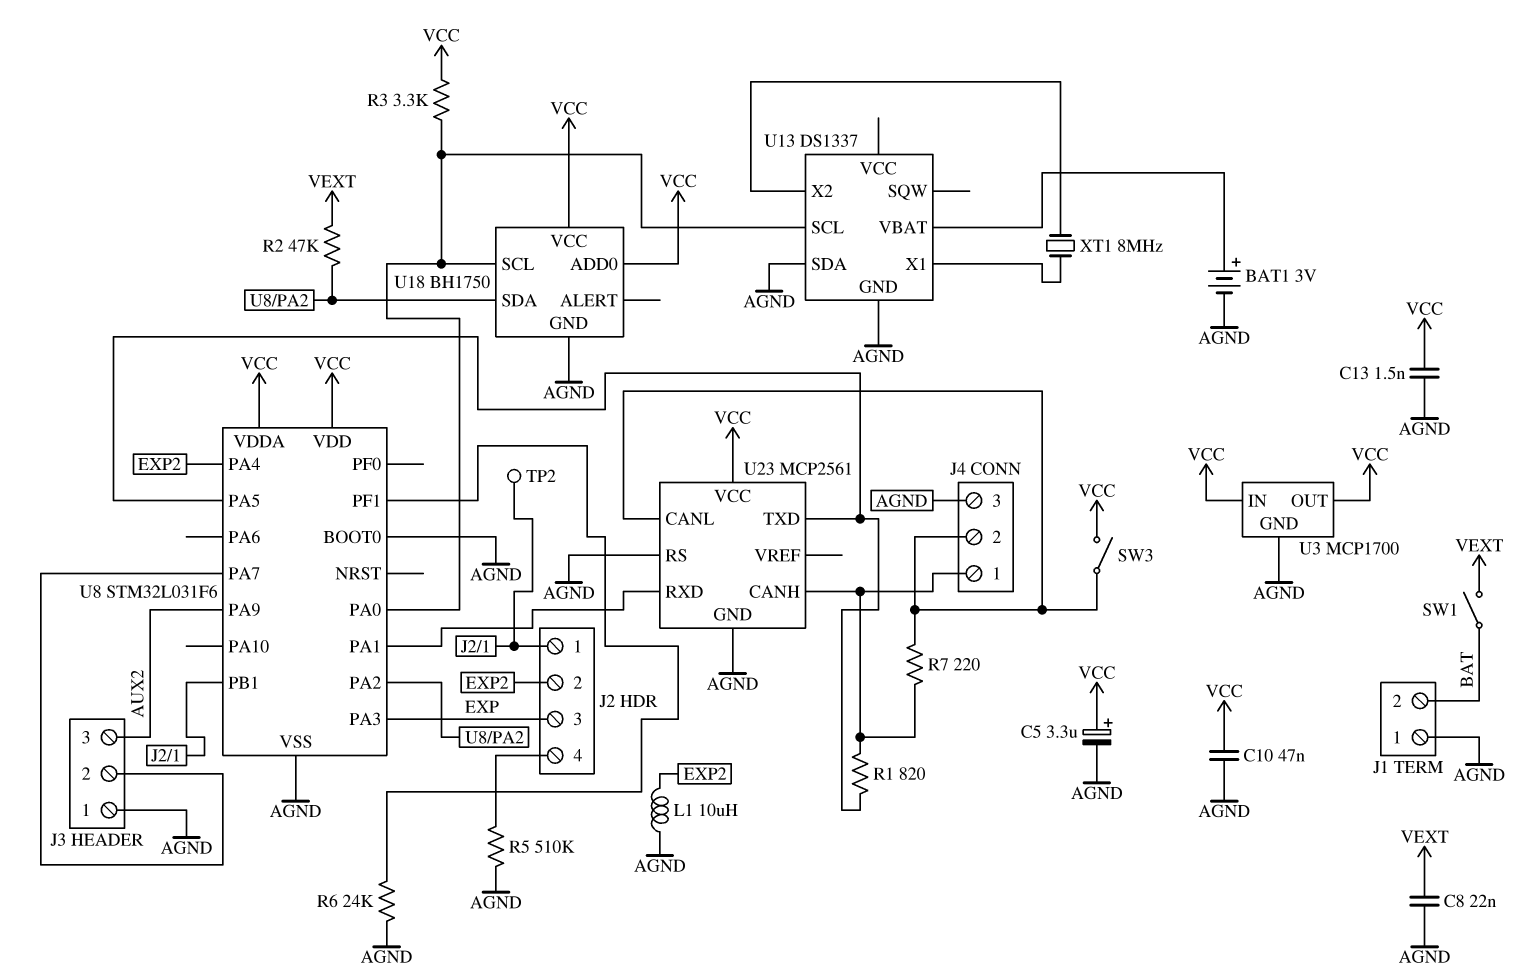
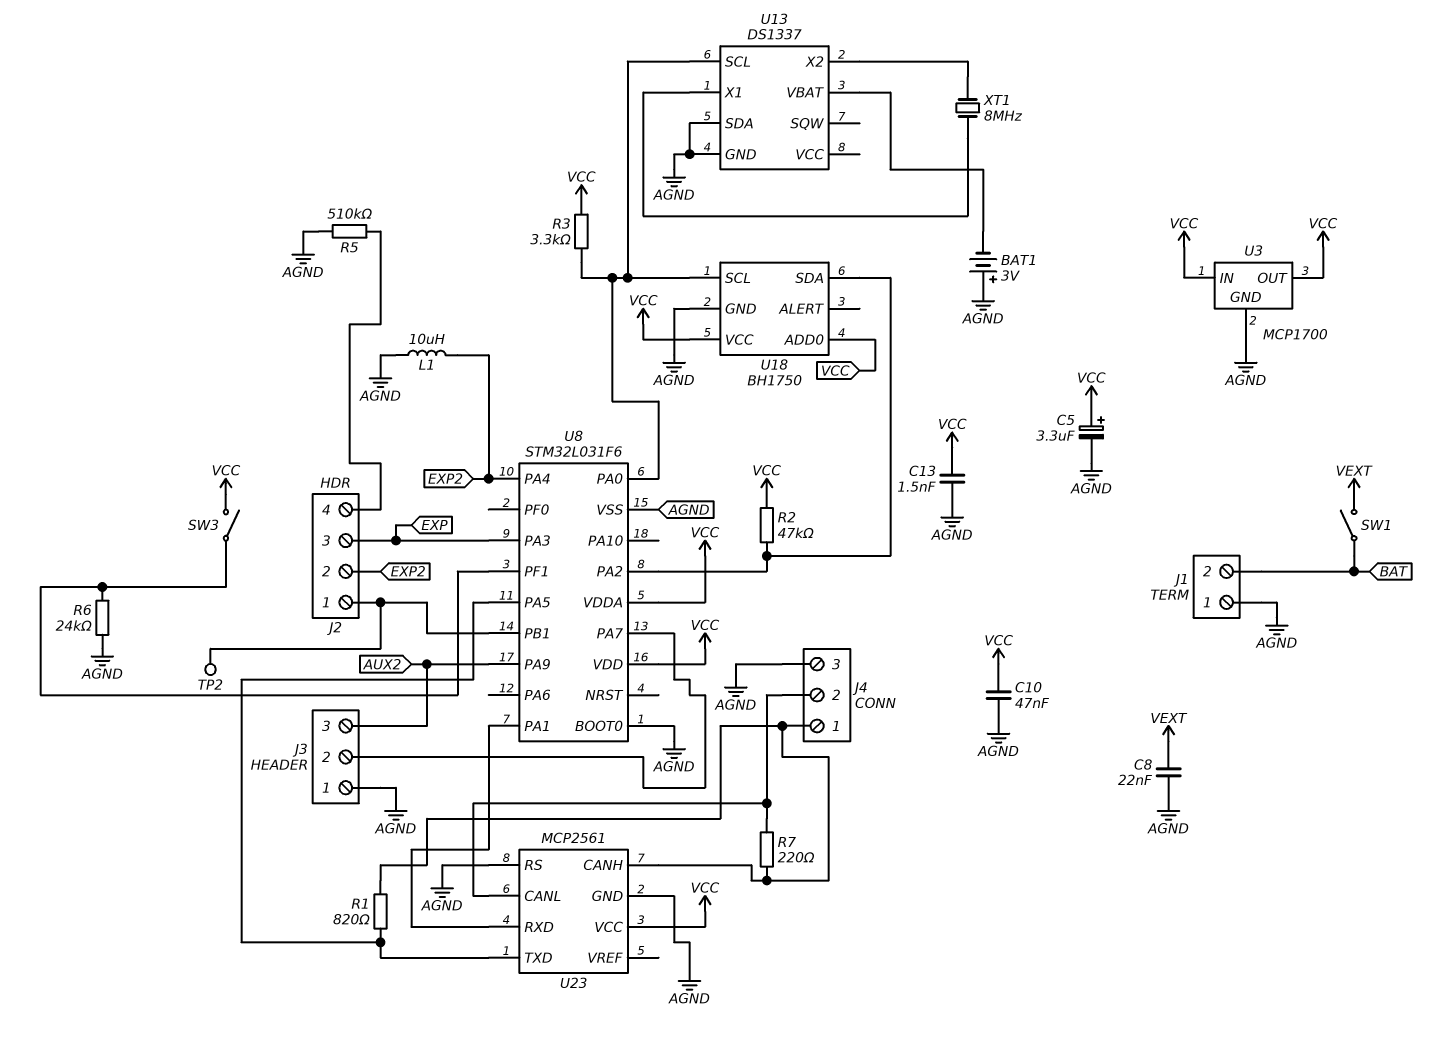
BAT1: 3V (plus U13/VBAT, minus AGND) -> 3V (plus AGND, minus U13/VBAT)
R2: 47k (U8/PA2, VEXT) -> 47k (U8/PA2, VCC)
SW3: switch (J4/2, VCC) -> switch (U8/PF1, VCC)

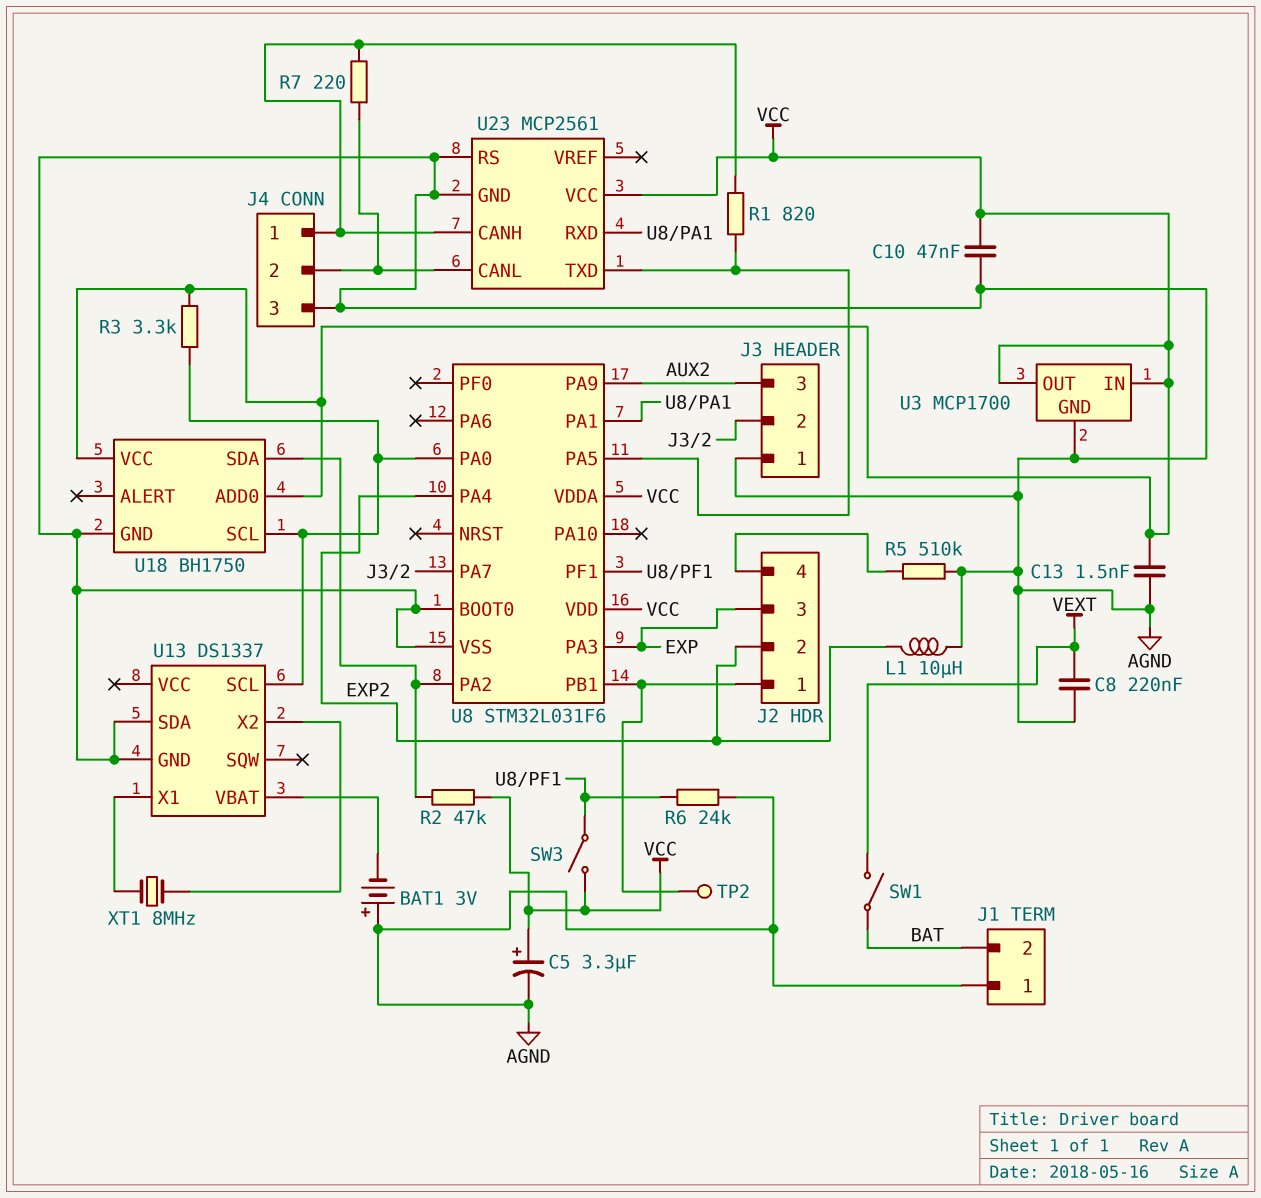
C8: 22nF (AGND, VEXT) -> 220nF (AGND, VEXT)

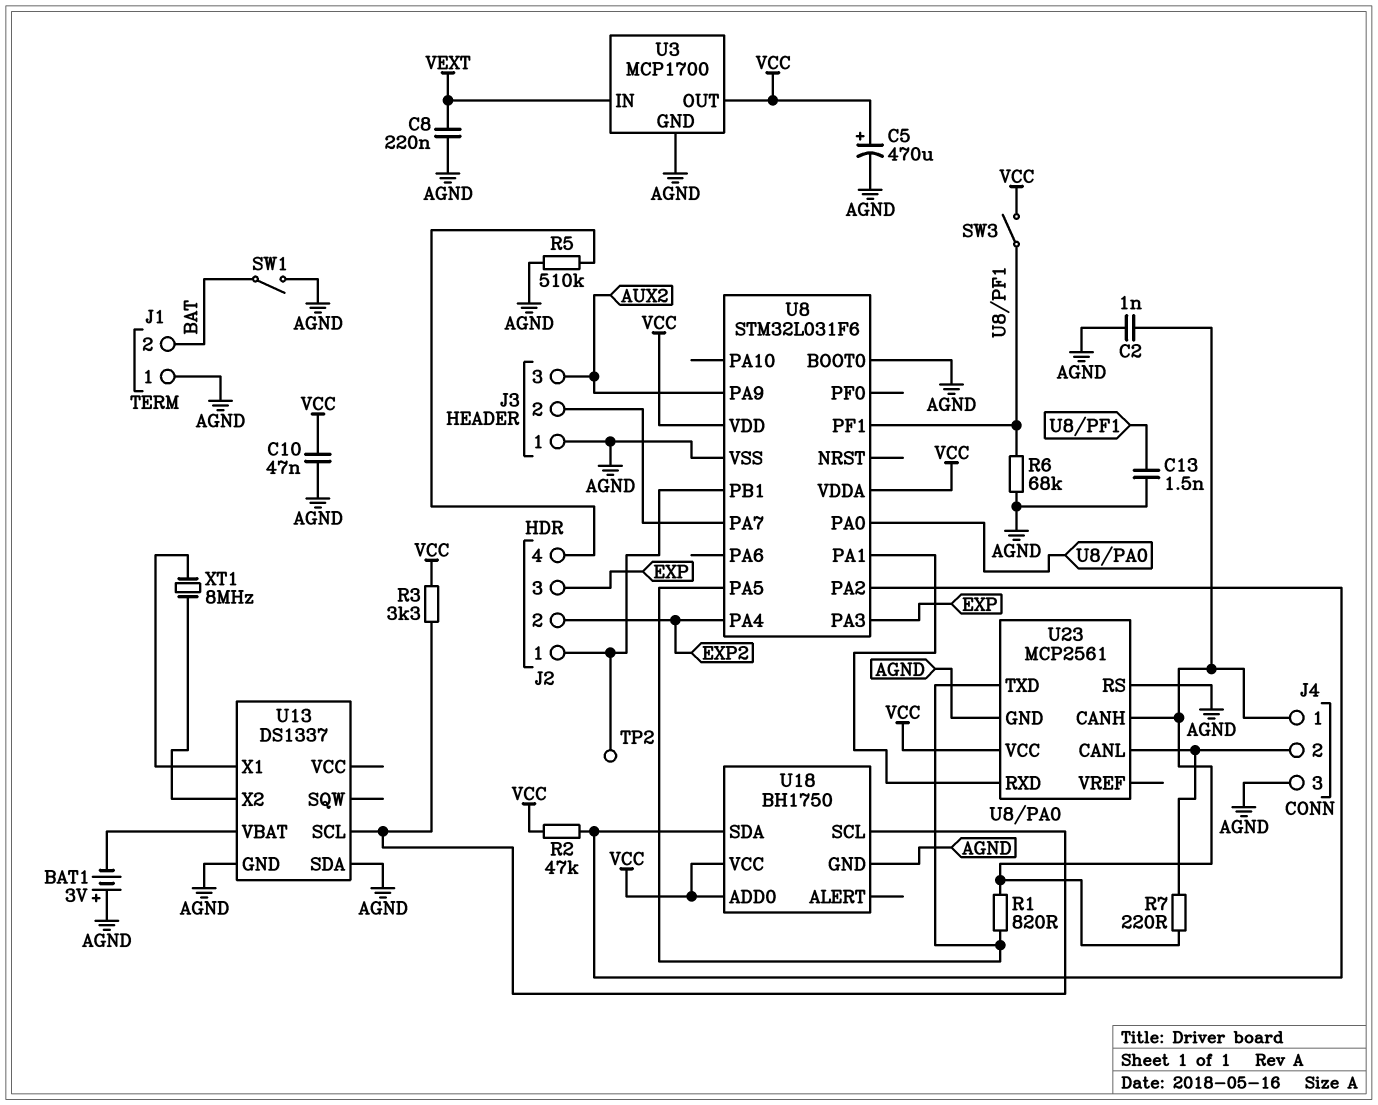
C2: none -> 1nF (AGND, J4/1)
C5: 3.3uF (plus VCC, minus AGND) -> 470uF (plus VCC, minus AGND)
C13: 1.5nF (AGND, VCC) -> 1.5nF (AGND, U8/PF1)
L1: 10uH (AGND, EXP2) -> none
R6: 24k (AGND, U8/PF1) -> 68k (AGND, U8/PF1)
SW1: switch (BAT, VEXT) -> switch (AGND, BAT)
U3 pin IN: VCC -> VEXT

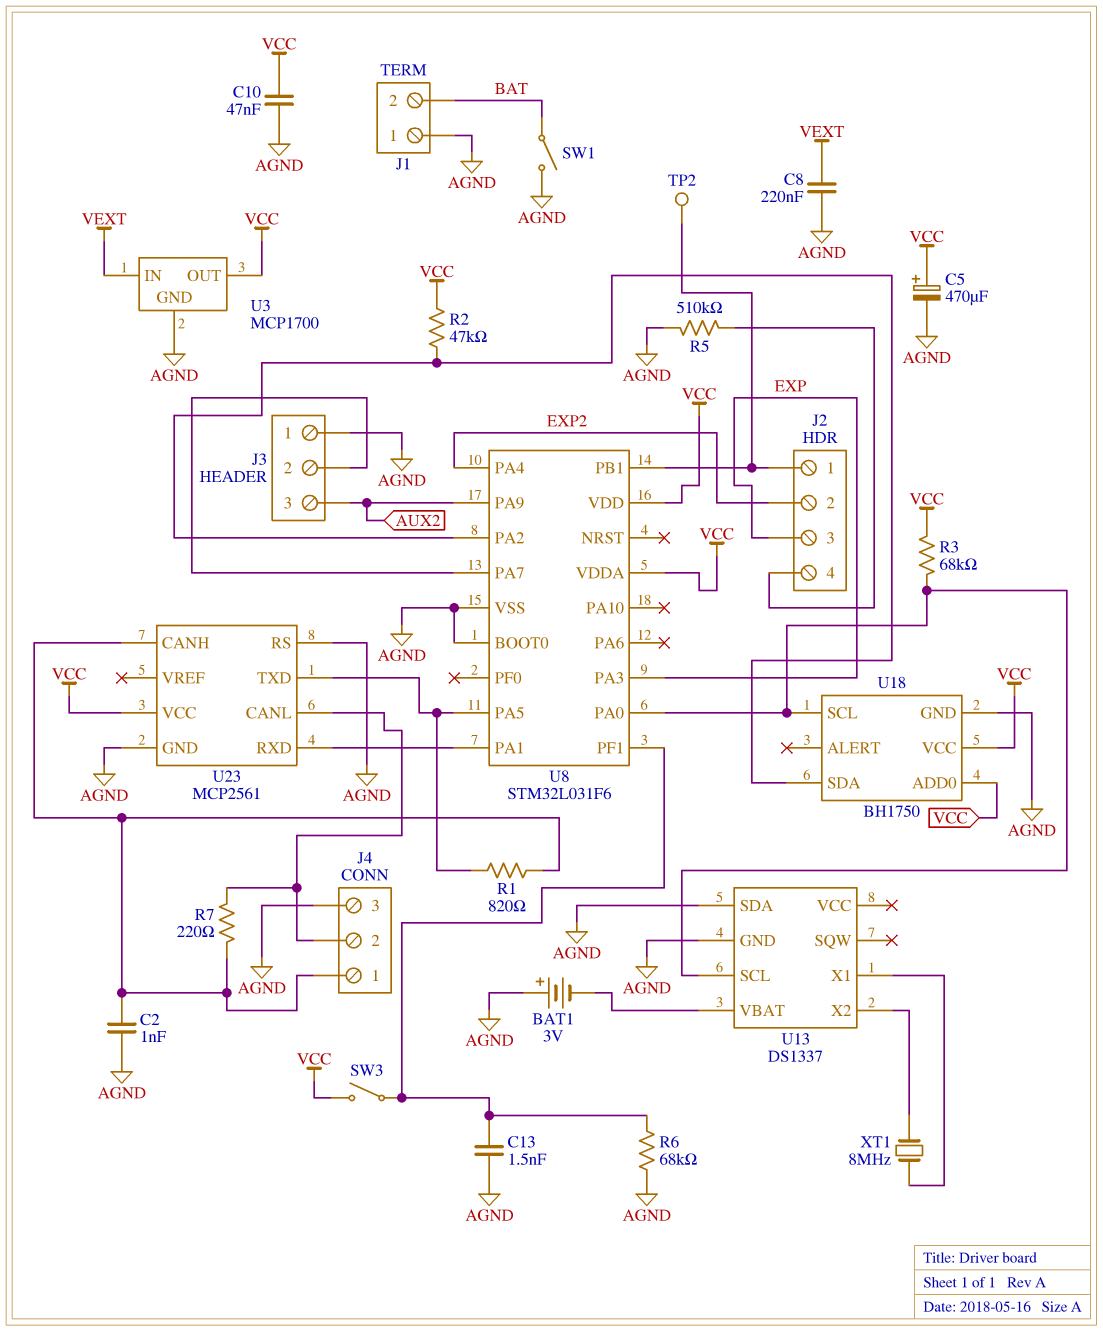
R3: 3.3k (U8/PA0, VCC) -> 68k (U8/PA0, VCC)

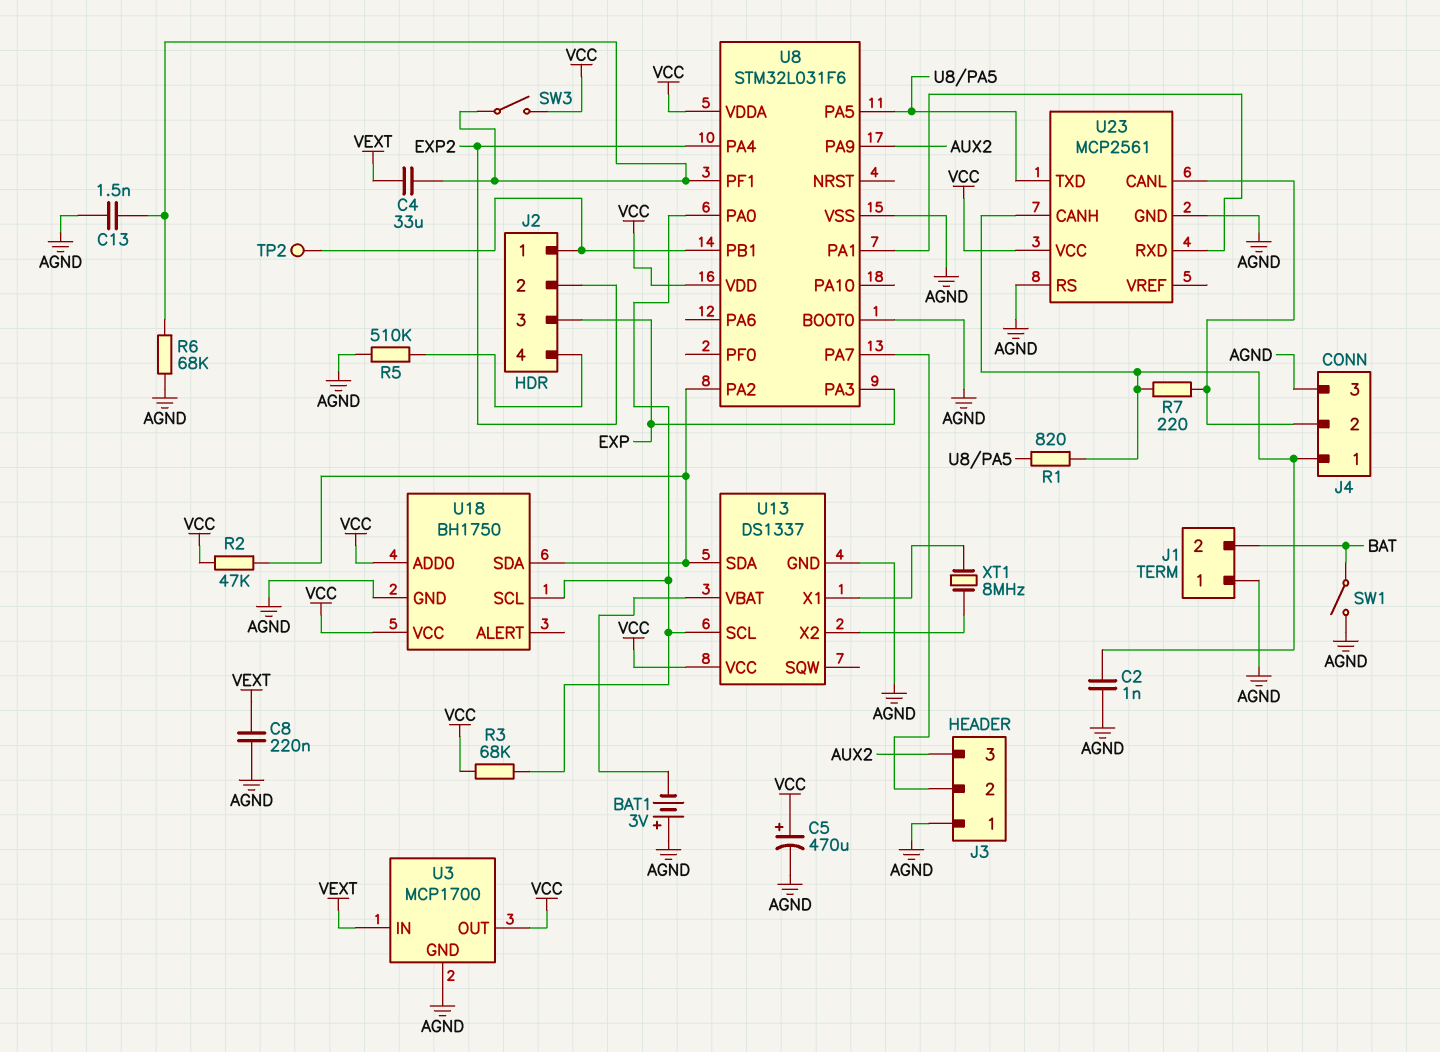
C4: none -> 33uF (U8/PF1, VEXT)
C10: 47nF (AGND, VCC) -> none
U13 pin SDA: AGND -> U8/PA2
U13 pin VCC: none -> VCC

